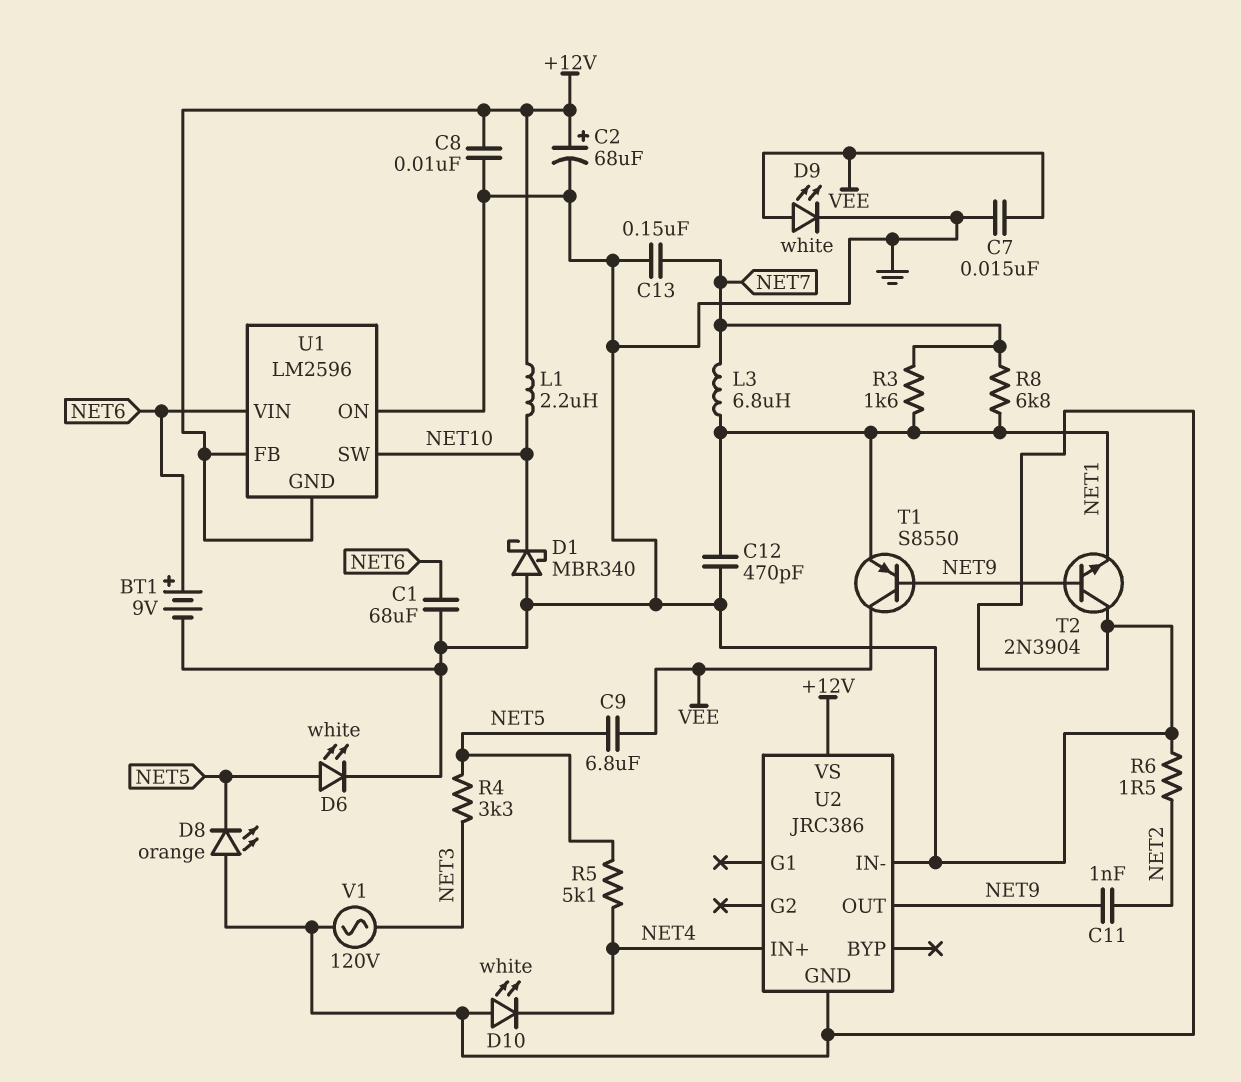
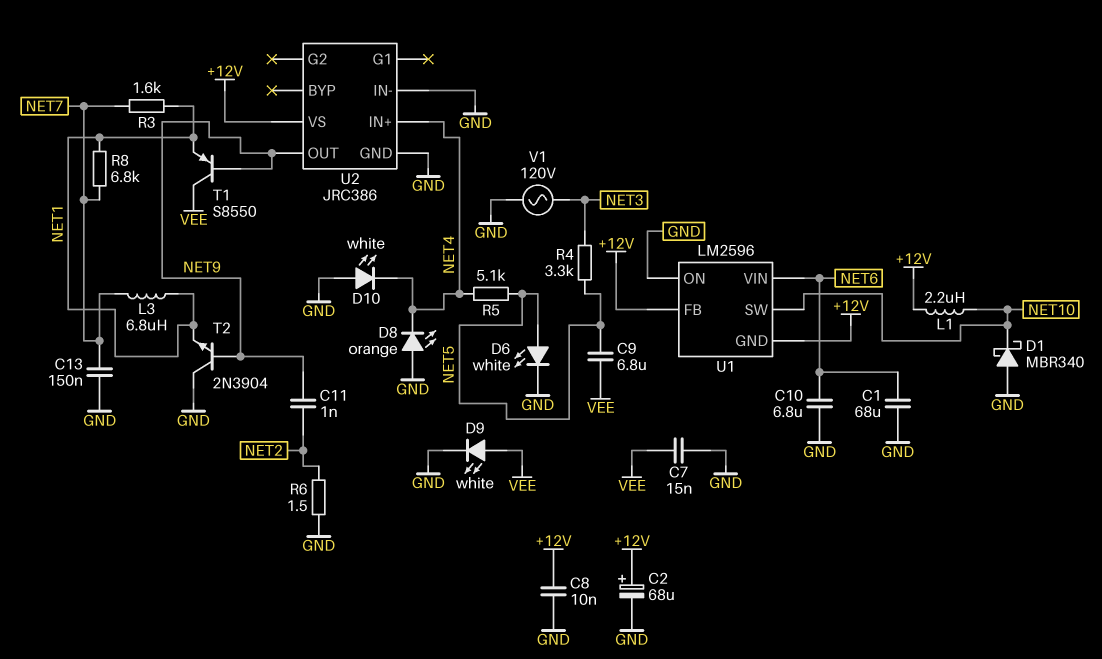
BT1: 9V (plus NET6, minus GND) -> none
C10: none -> 6.8uF (GND, NET6)
C12: 470pF (GND, NET1) -> none
D8: LED orange (A GND, K NET5) -> LED orange (A GND, K NET4)

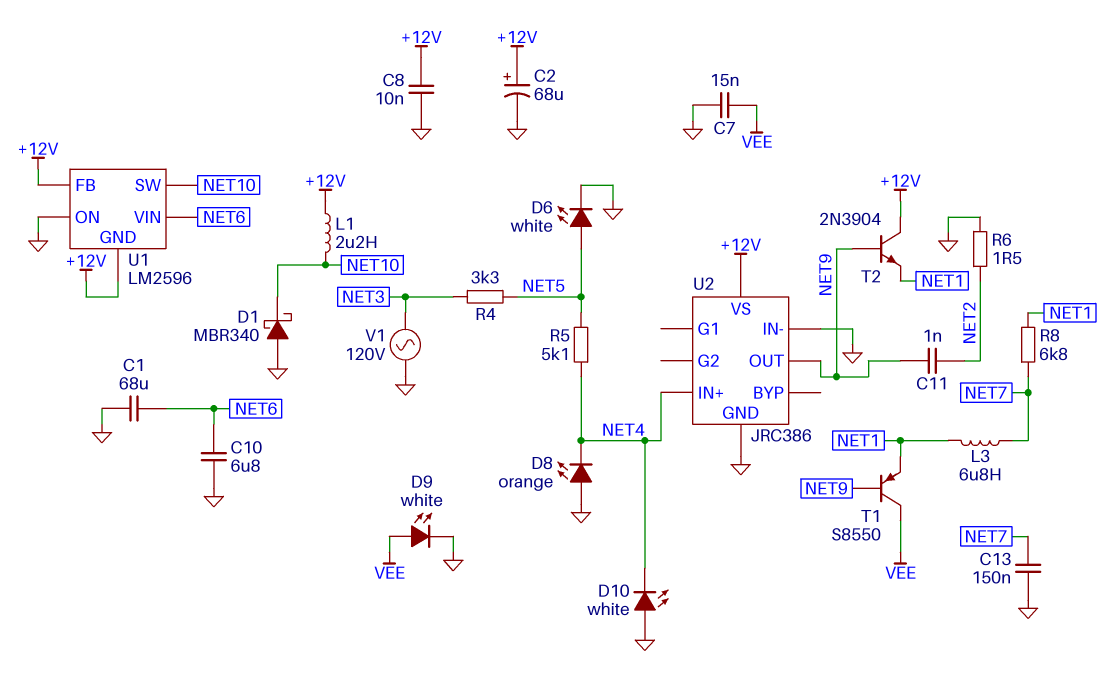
C9: 6.8uF (NET5, VEE) -> none
R3: 1.6k (NET1, NET7) -> none
T2: NPN 2N3904 (B NET9, C GND, E NET1) -> NPN 2N3904 (B NET9, C +12V, E NET1)

